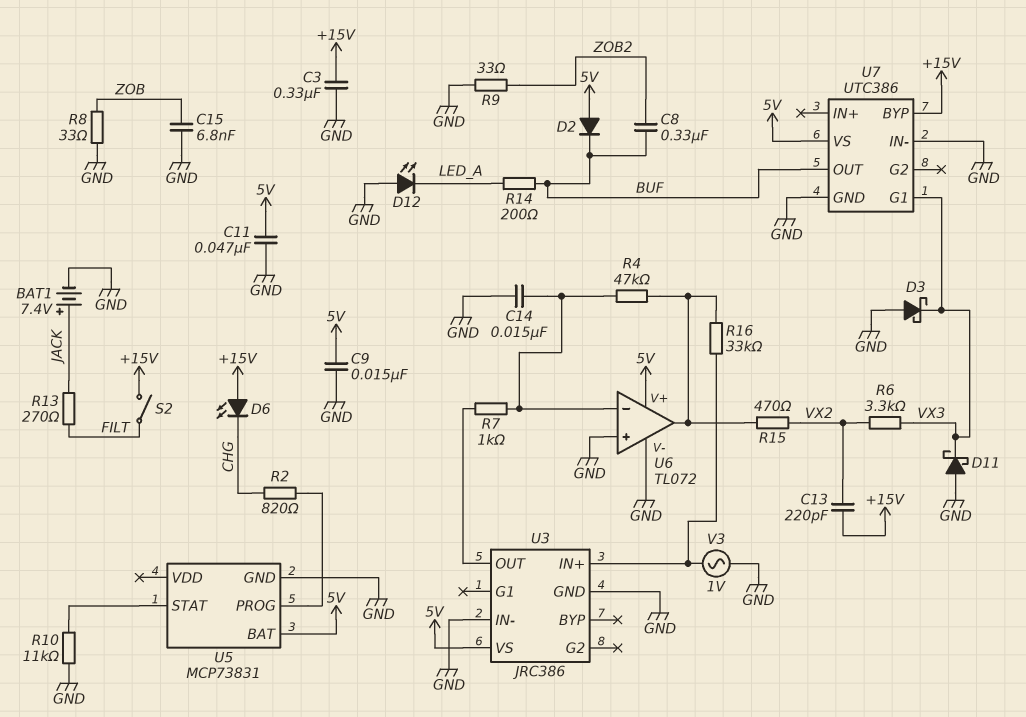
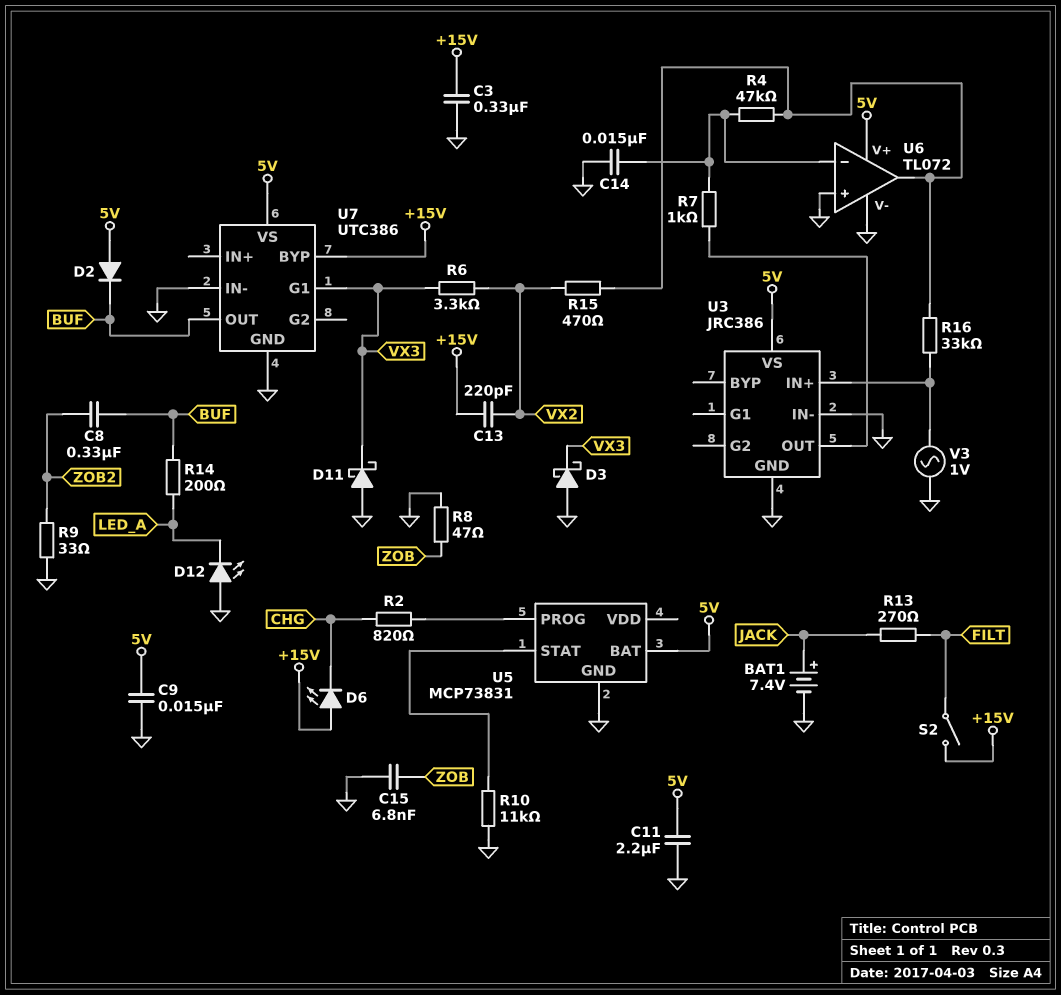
C11: 47nF (5V, GND) -> 2.2uF (5V, GND)
R8: 33 (GND, ZOB) -> 47 (GND, ZOB)

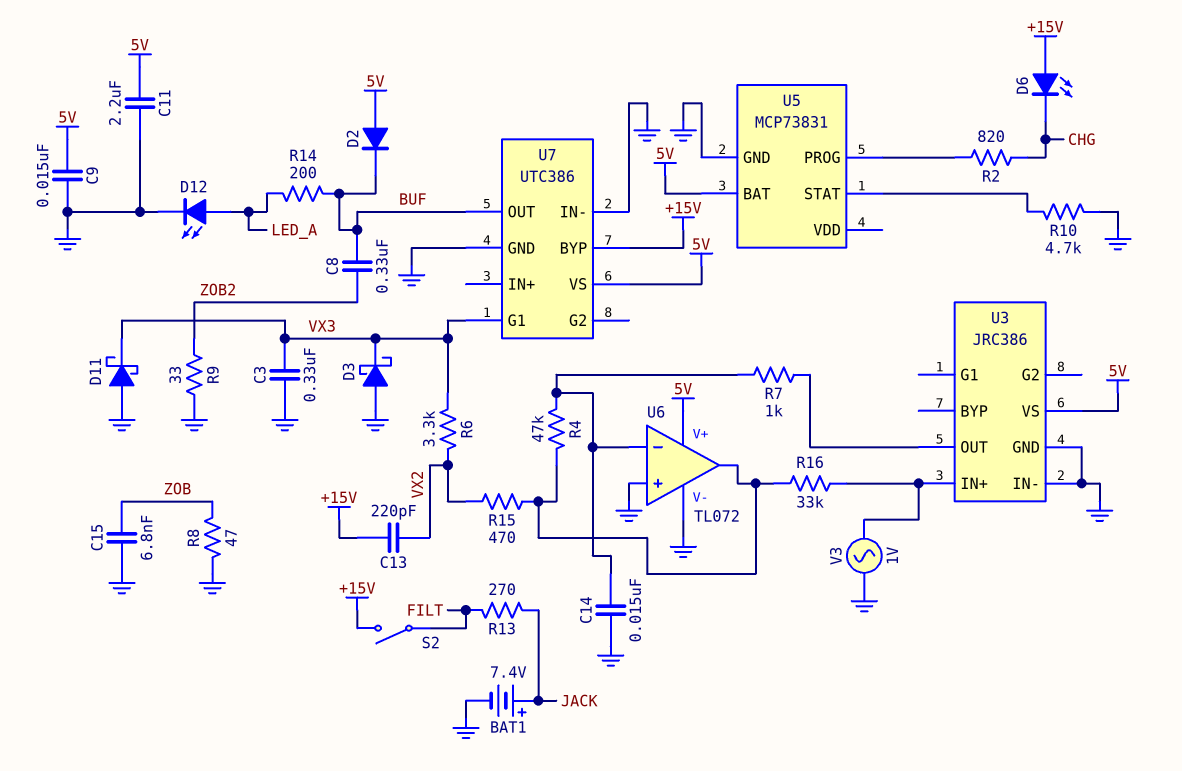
C3: 330nF (+15V, GND) -> 330nF (GND, VX3)
D12: LED (A GND, K LED_A) -> LED (A LED_A, K GND)
R10: 11k (GND, U5/STAT) -> 4.7k (GND, U5/STAT)

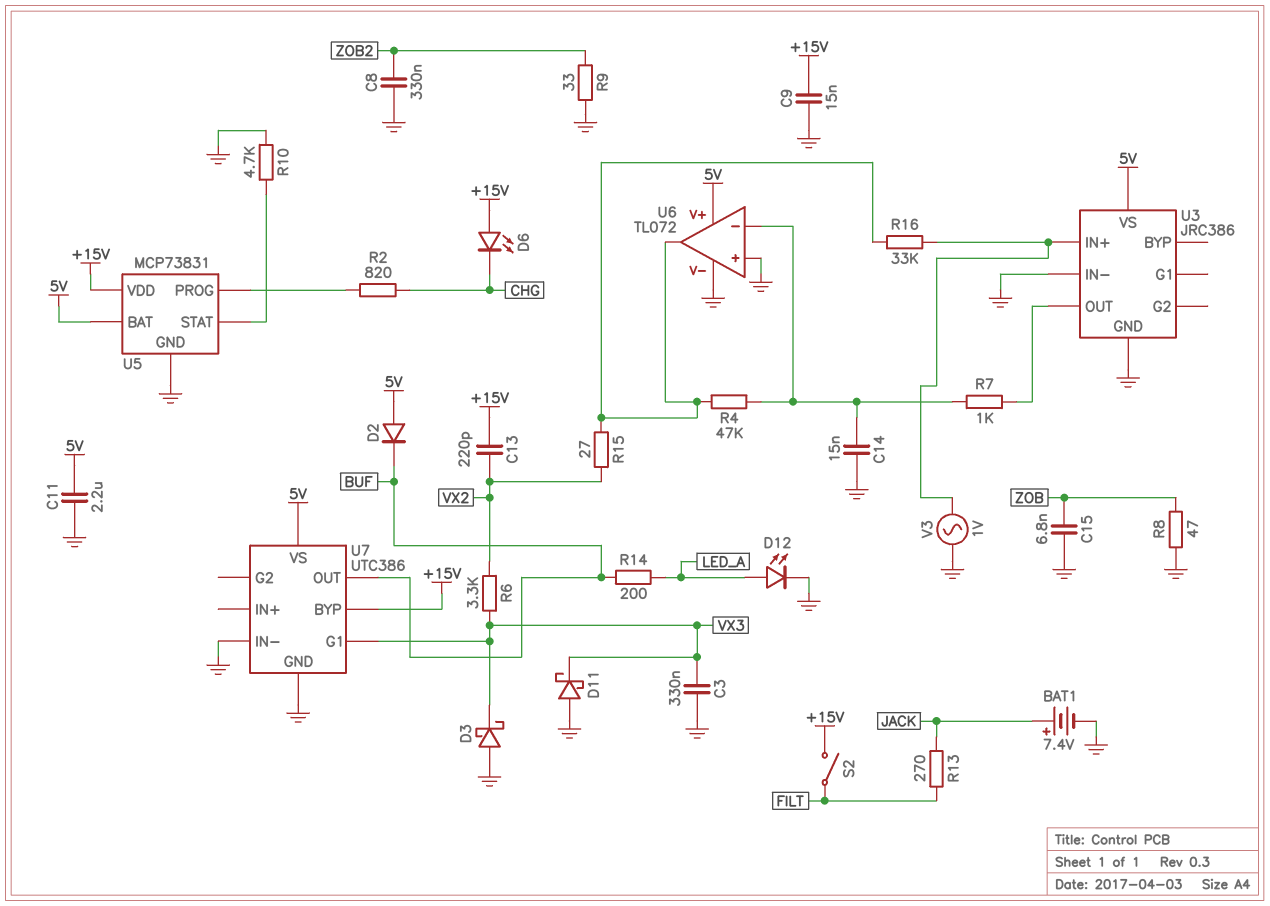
C8: 330nF (BUF, ZOB2) -> 330nF (GND, ZOB2)
C9: 15nF (5V, GND) -> 15nF (+15V, GND)
R15: 470 (U6/out, VX2) -> 27 (U6/out, VX2)
U5 pin VDD: none -> +15V

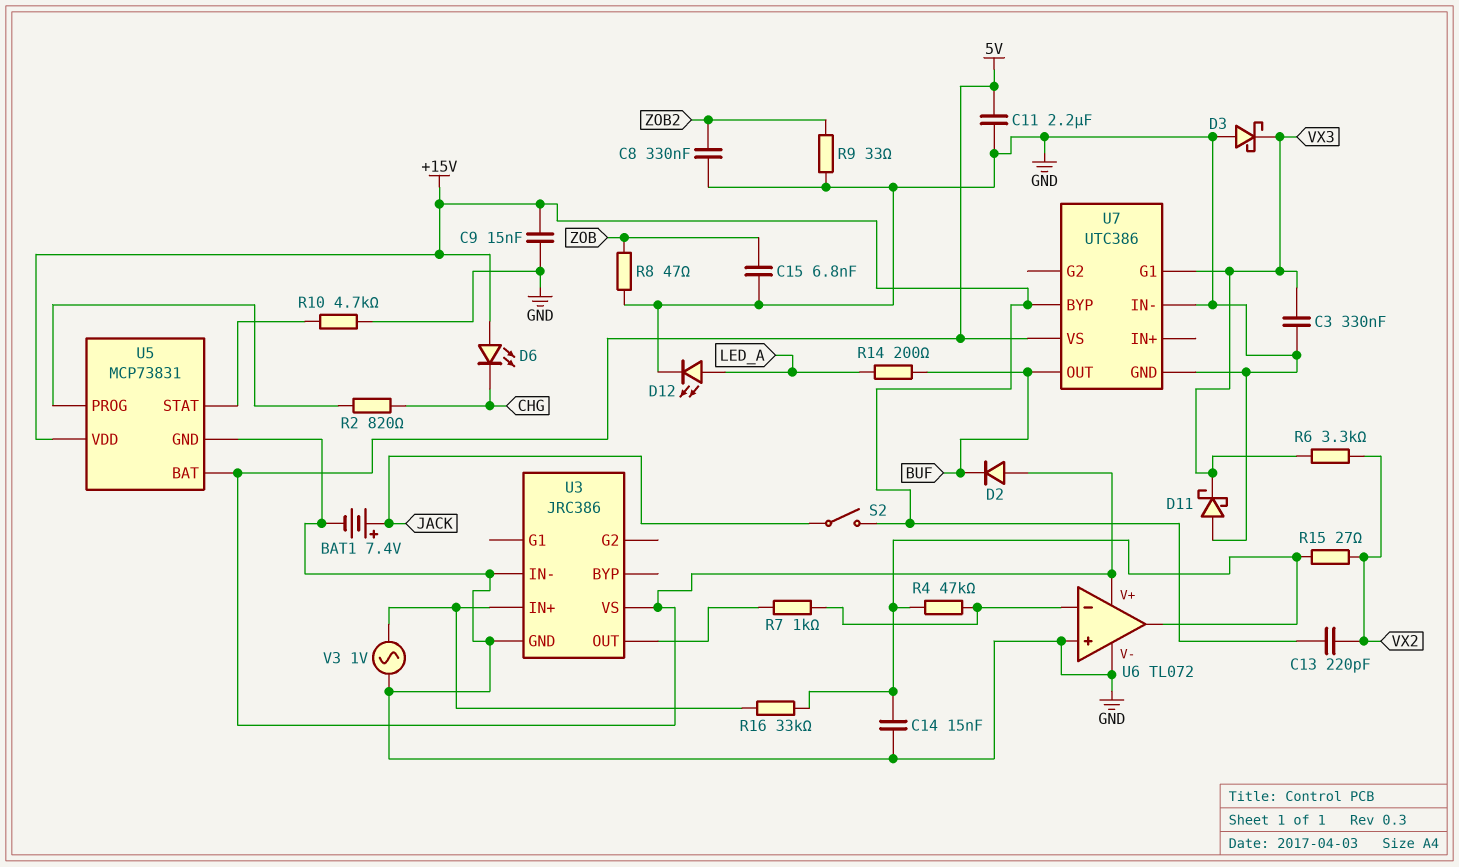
C14: 15nF (GND, U6/in-) -> 15nF (GND, U6/out)
R13: 270 (FILT, JACK) -> none
S2: switch (+15V, FILT) -> switch (+15V, JACK)

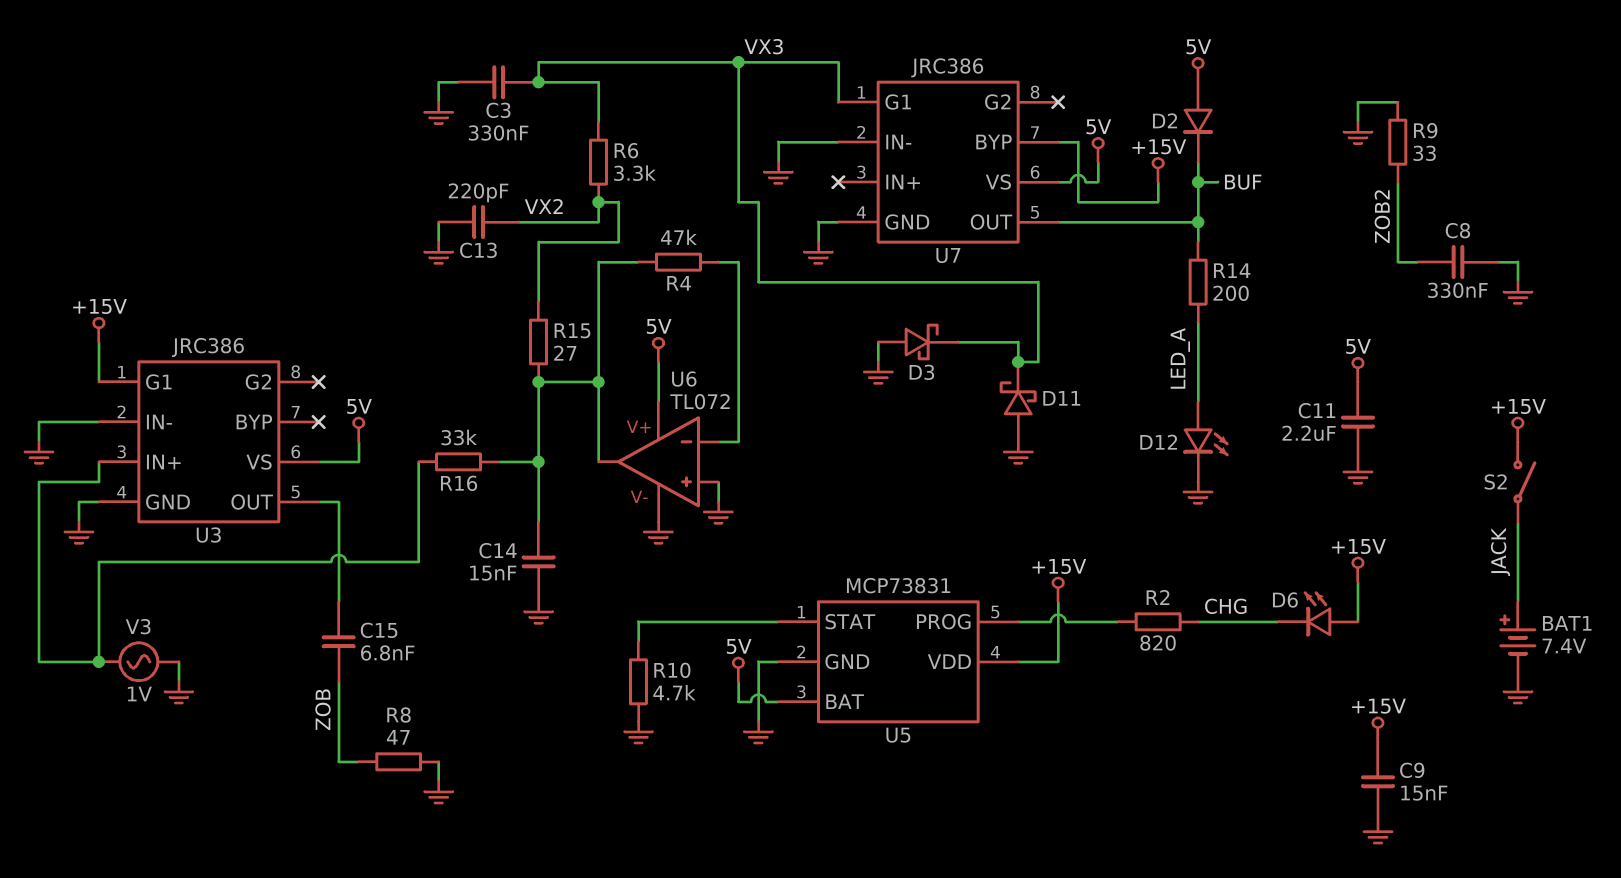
C13: 220pF (+15V, VX2) -> 220pF (GND, VX2)
C15: 6.8nF (GND, ZOB) -> 6.8nF (U3/OUT, ZOB)
R7: 1k (U3/OUT, U6/in-) -> none
U3 pin G1: none -> +15V
U7: UTC386 -> JRC386

